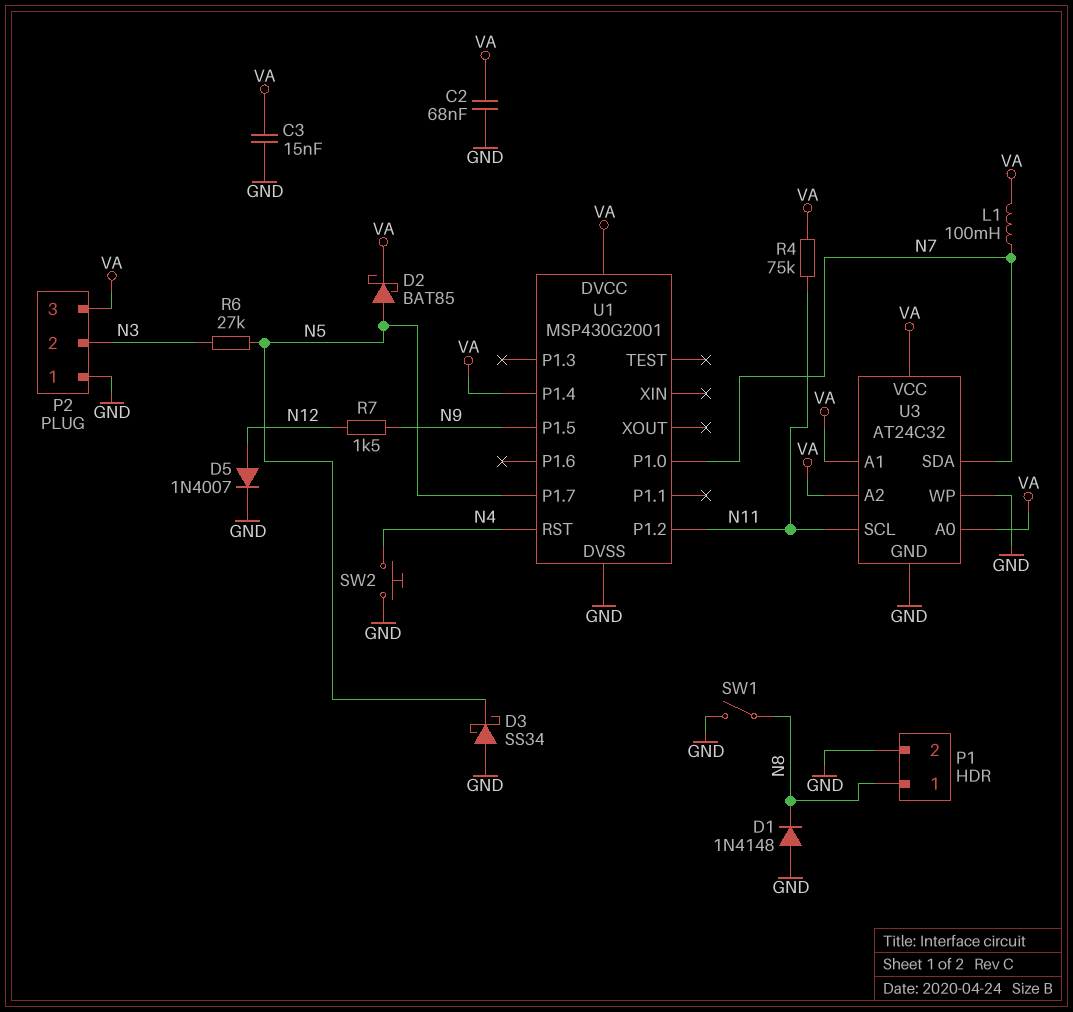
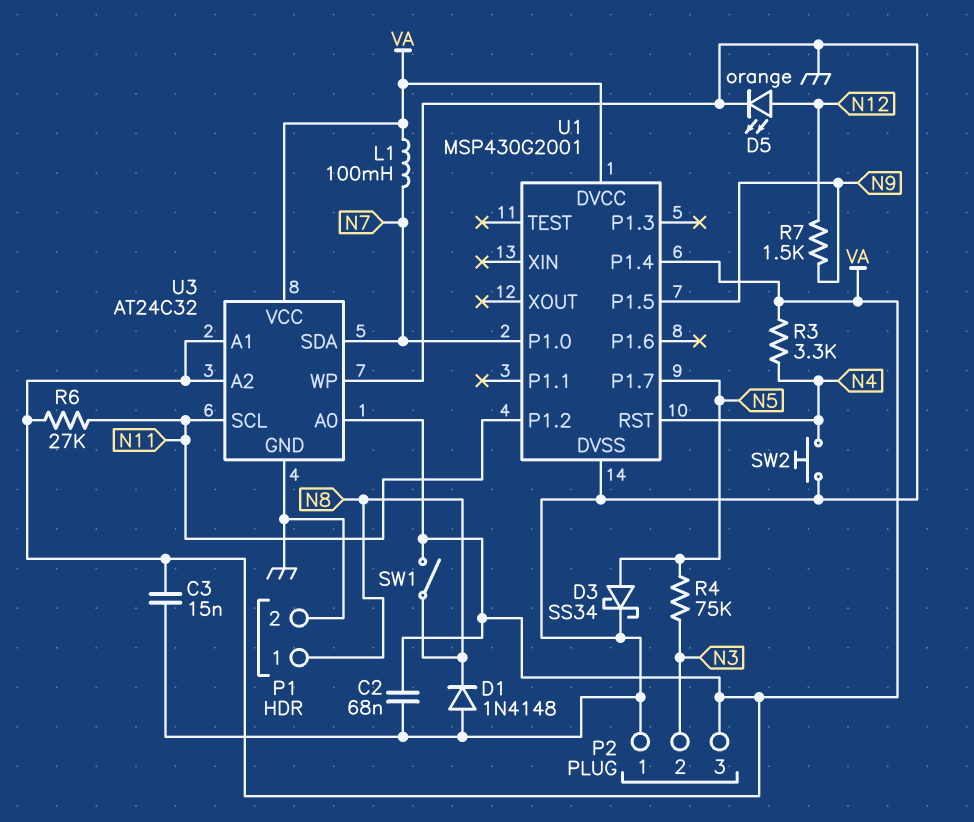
D2: schottky BAT85 (A N5, K VA) -> none
D3: schottky SS34 (A GND, K N5) -> schottky SS34 (A N5, K GND)
D5: diode 1N4007 (A N12, K GND) -> LED orange (A N12, K GND)
R3: none -> 3.3k (N4, VA)
R4: 75k (N11, VA) -> 75k (N3, N5)
R6: 27k (N3, N5) -> 27k (N11, VA)
SW1: switch (GND, N8) -> switch (N8, VA)

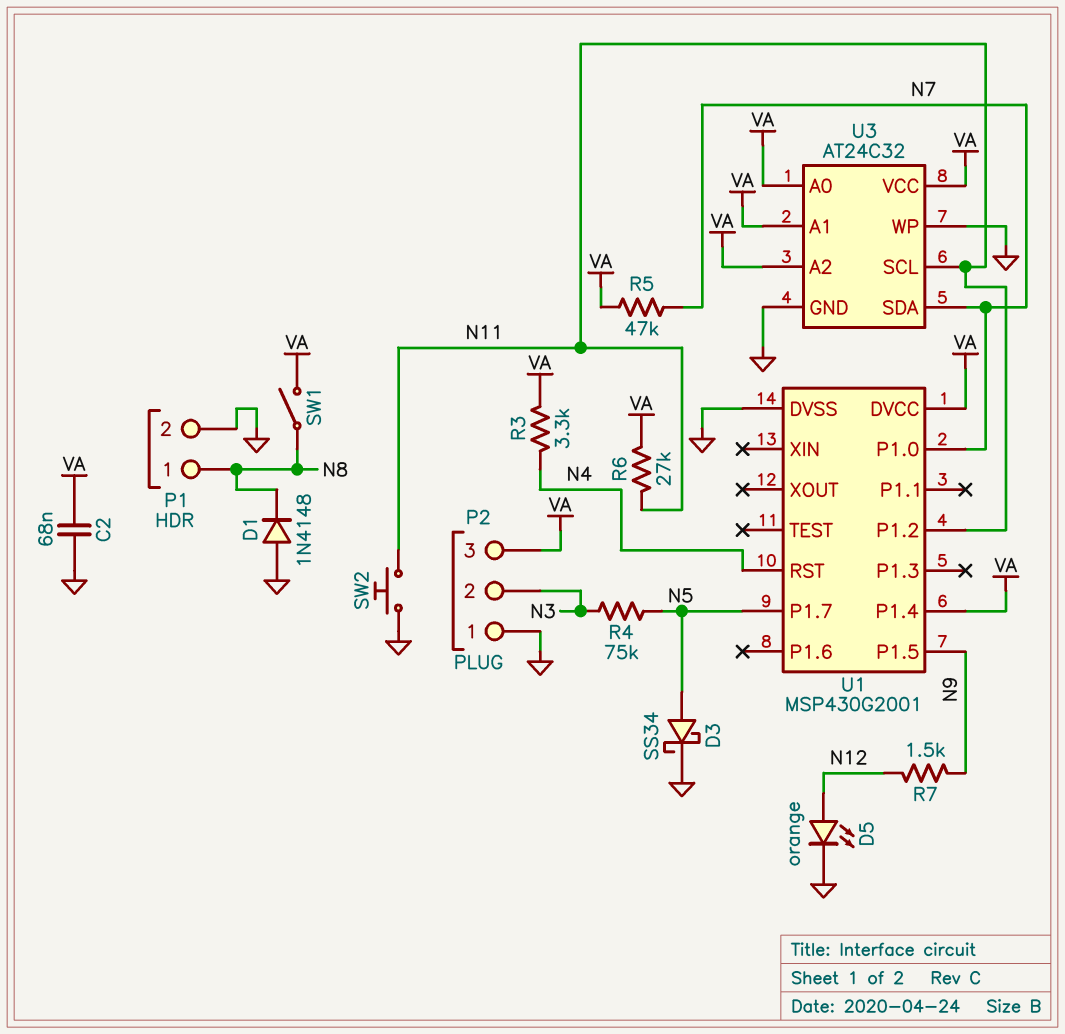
C3: 15nF (GND, VA) -> none
L1: 100mH (N7, VA) -> none
R5: none -> 47k (N7, VA)
SW2: button (GND, N4) -> button (GND, N11)

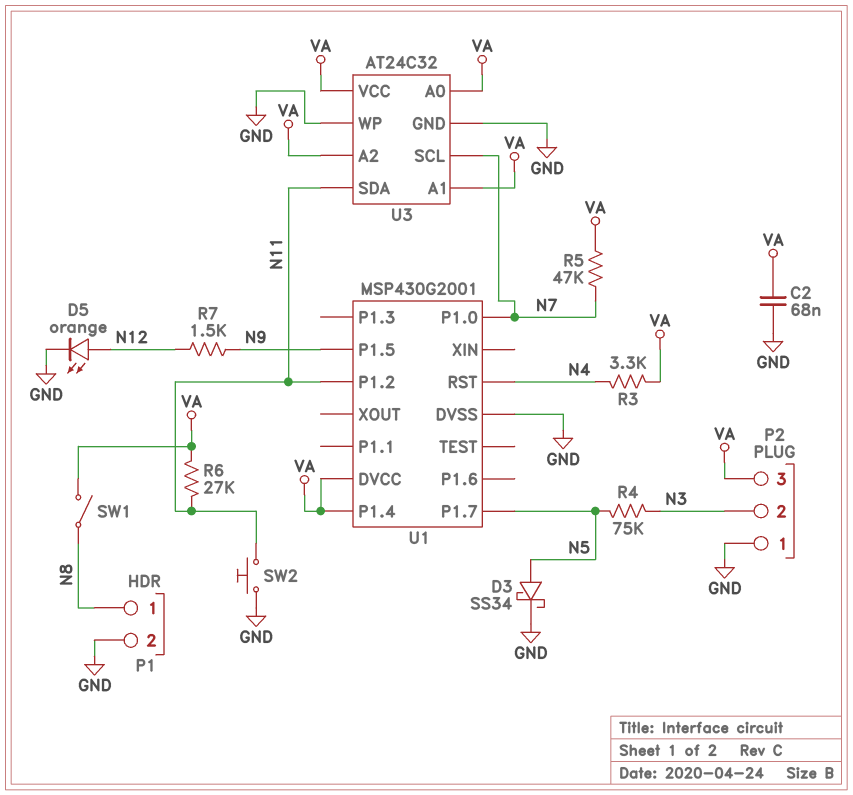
D1: diode 1N4148 (A GND, K N8) -> none
U3 pin SCL: N11 -> N7
U3 pin SDA: N7 -> N11

